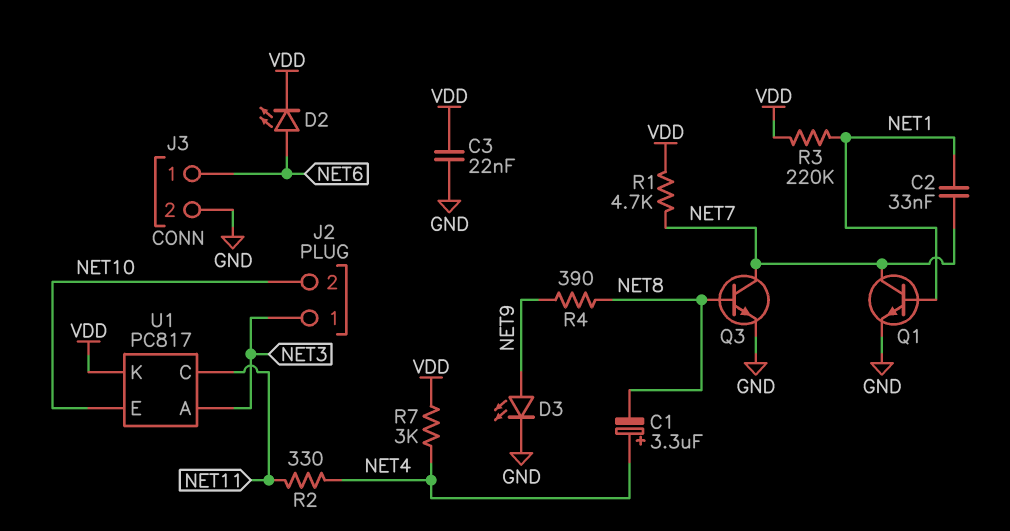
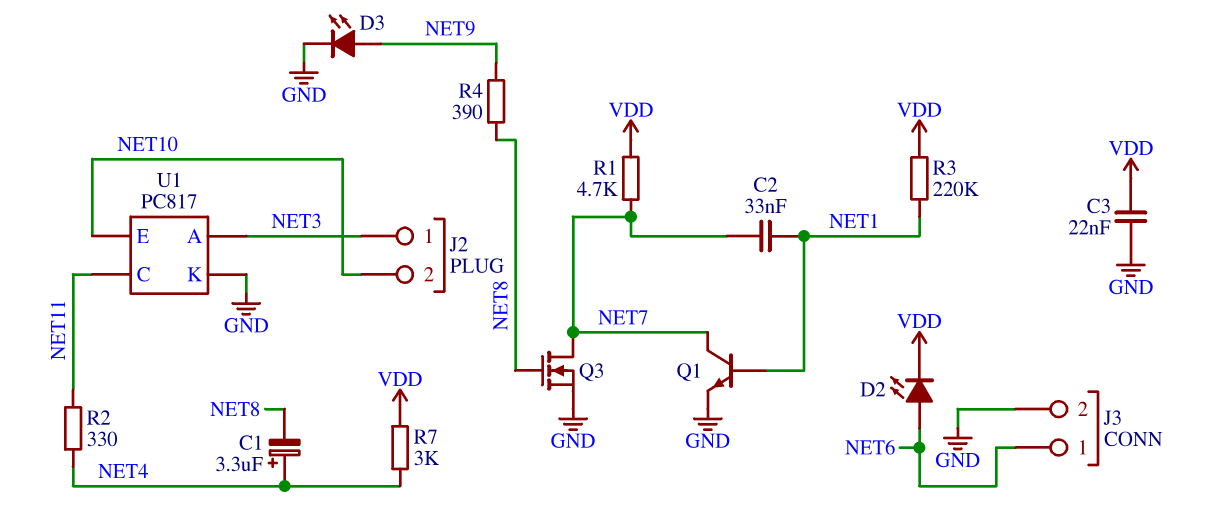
Q3: NPN (B NET8, C NET7, E GND) -> NMOS (G NET8, D NET7, S GND)
U1 pin K: VDD -> GND

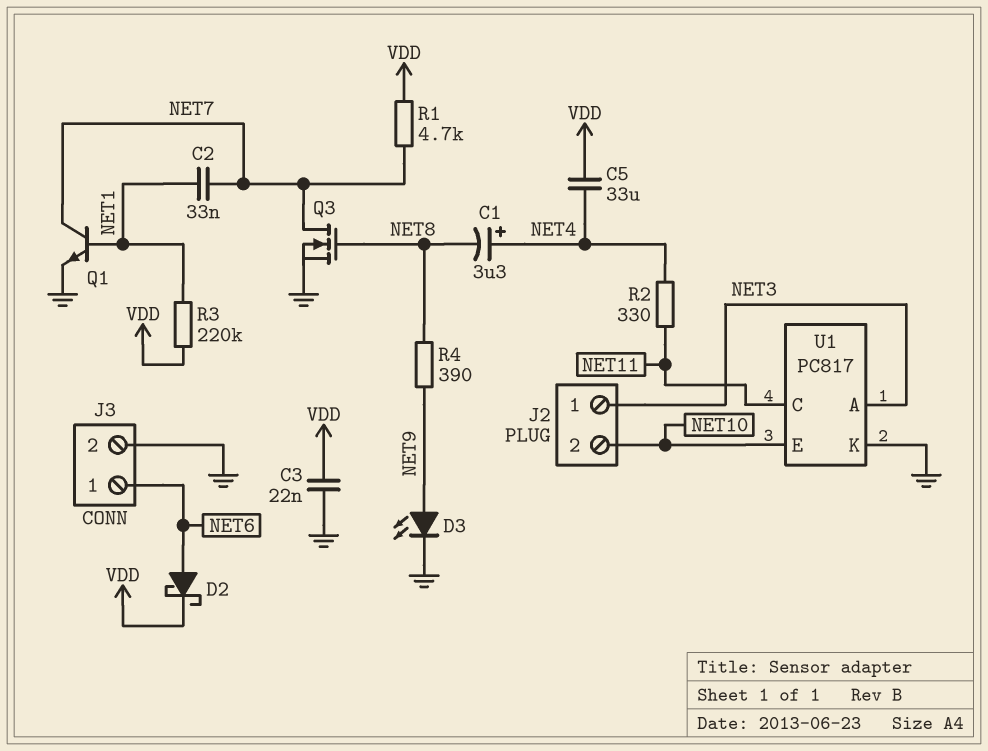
C5: none -> 33uF (NET4, VDD)
D2: LED (A NET6, K VDD) -> schottky (A NET6, K VDD)
R7: 3k (NET4, VDD) -> none

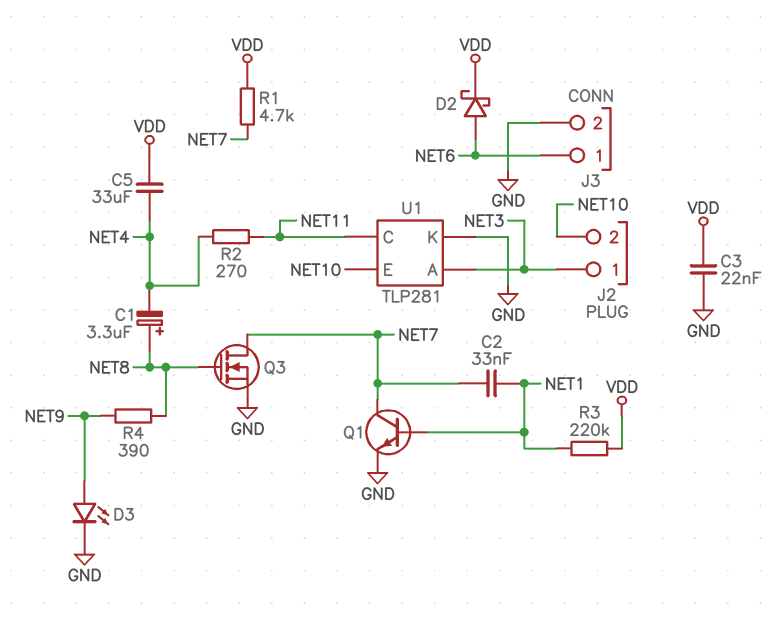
C1: 3.3uF (plus NET4, minus NET8) -> 3.3uF (plus NET8, minus NET4)
R2: 330 (NET4, NET11) -> 270 (NET4, NET11)
U1: PC817 -> TLP281

